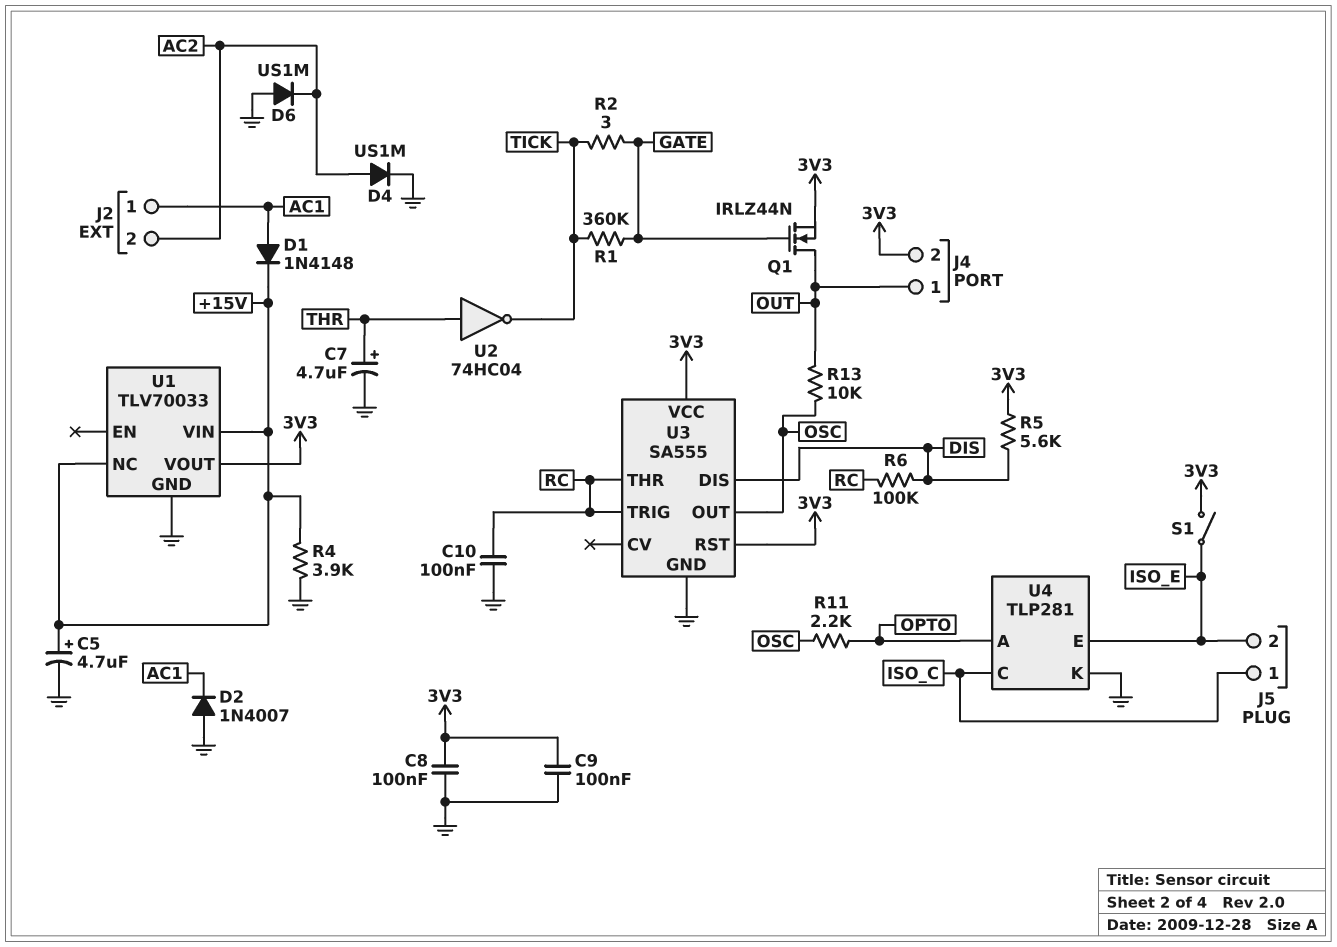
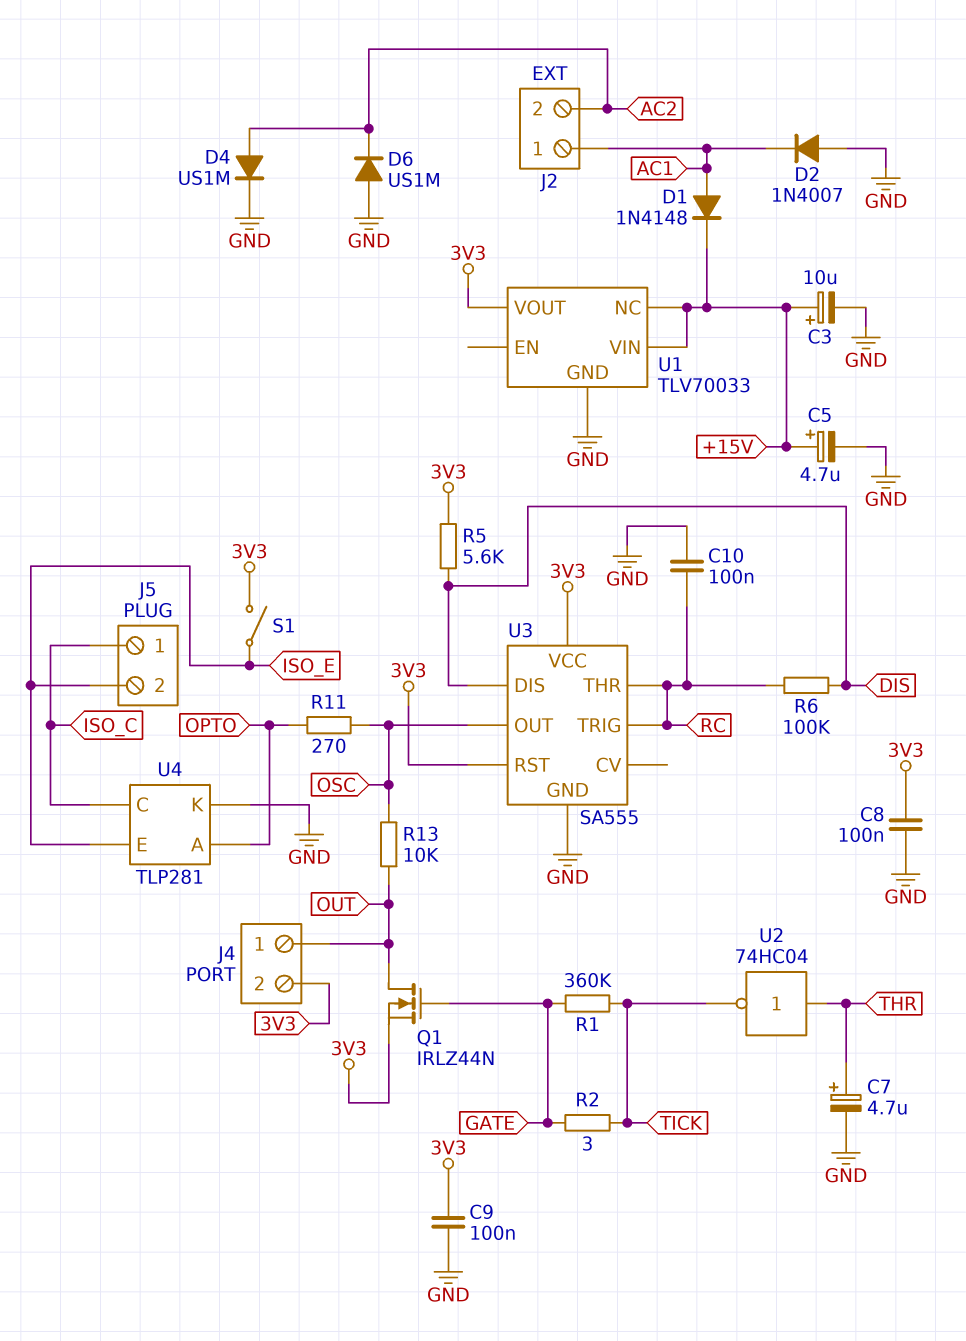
C3: none -> 10uF (plus +15V, minus GND)
R4: 3.9k (+15V, GND) -> none
R11: 2.2k (OPTO, OSC) -> 270 (OPTO, OSC)

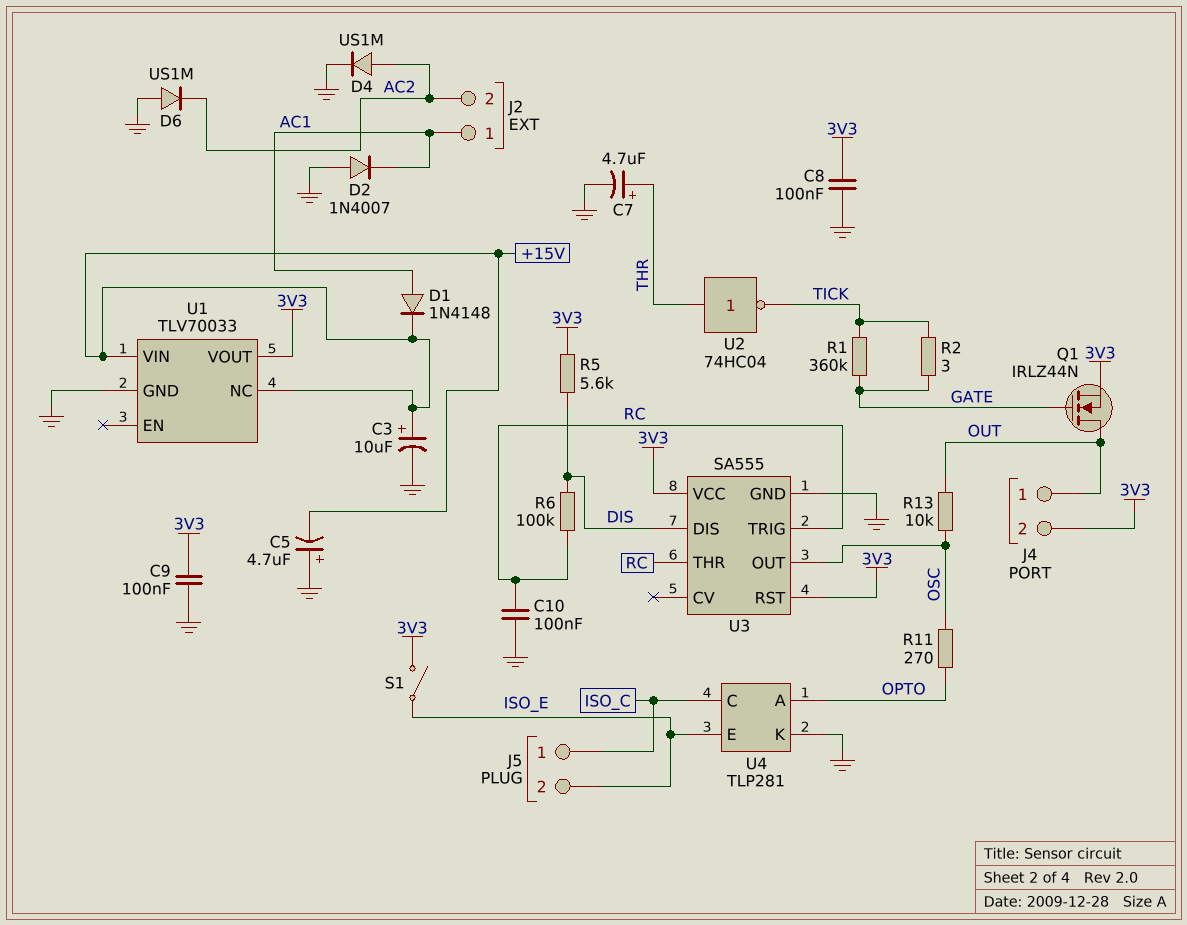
C5: 4.7uF (plus +15V, minus GND) -> 4.7uF (plus GND, minus +15V)

